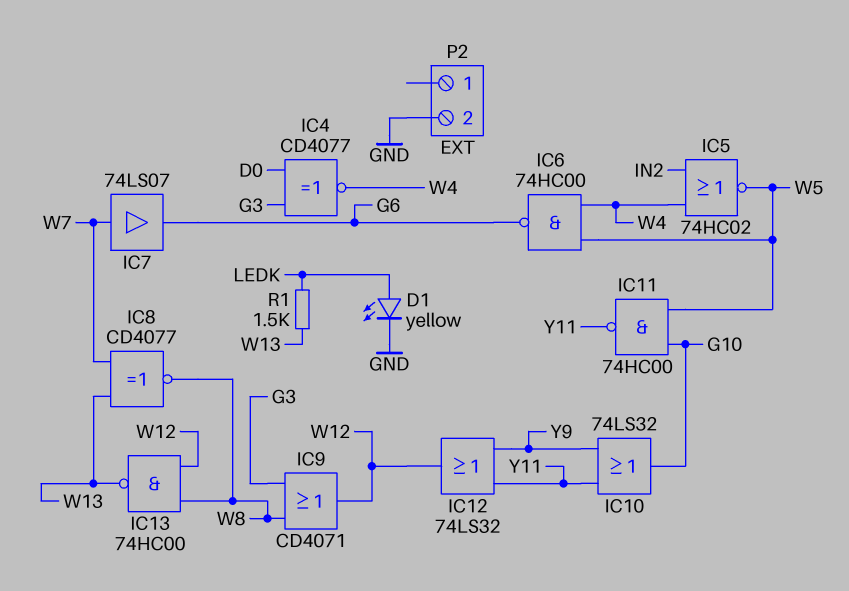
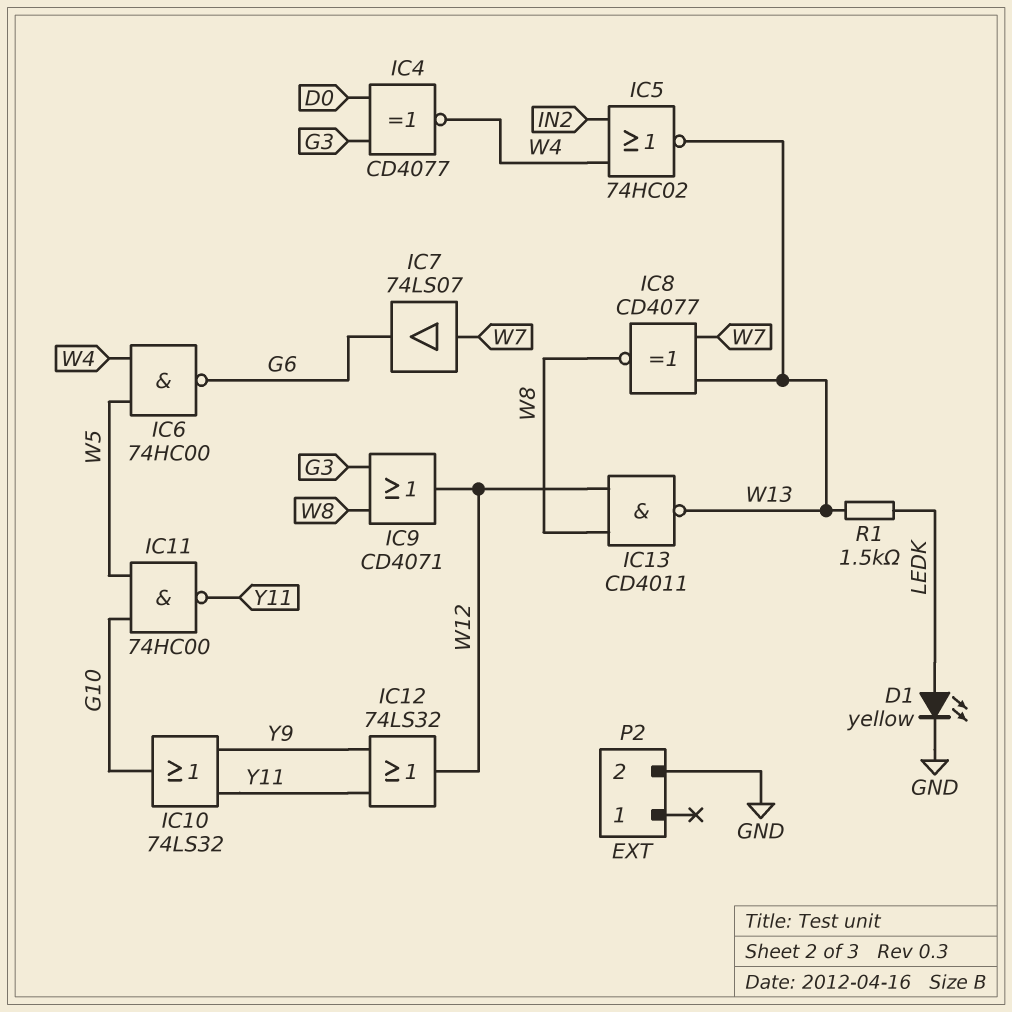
IC5: NOR 74HC02 (in IN2, in W4, out W5) -> NOR 74HC02 (in IN2, in W4, out W13)
IC13: NAND 74HC00 (in W8, in W12, out W13) -> NAND CD4011 (in W8, in W12, out W13)

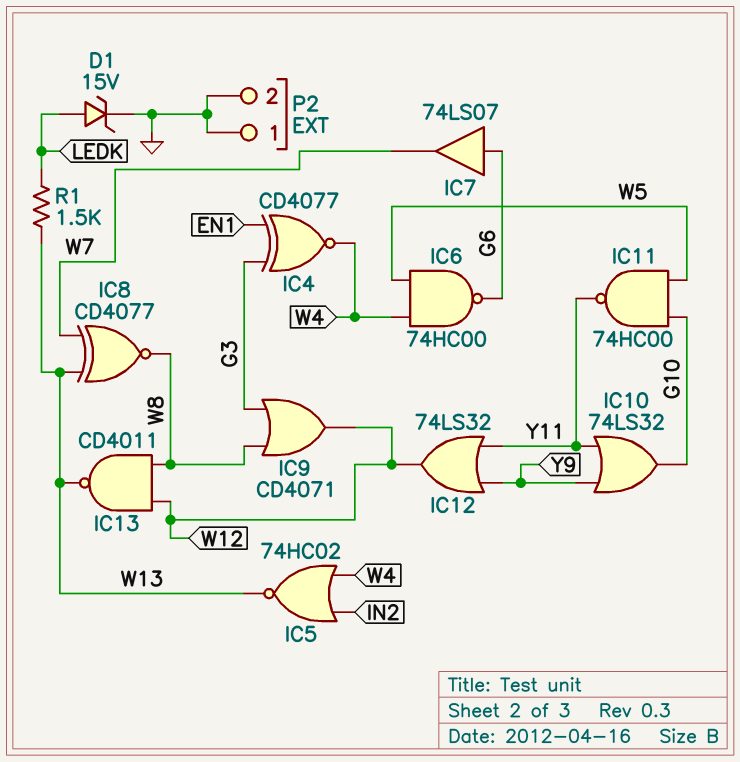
D1: LED yellow (A LEDK, K GND) -> zener 15V (A LEDK, K GND)
IC4: XNOR CD4077 (in D0, in G3, out W4) -> XNOR CD4077 (in EN1, in G3, out W4)
IC7: buffer 74LS07 (in W7, out G6) -> buffer 74LS07 (in G6, out W7)
P2 pin 1: none -> GND

